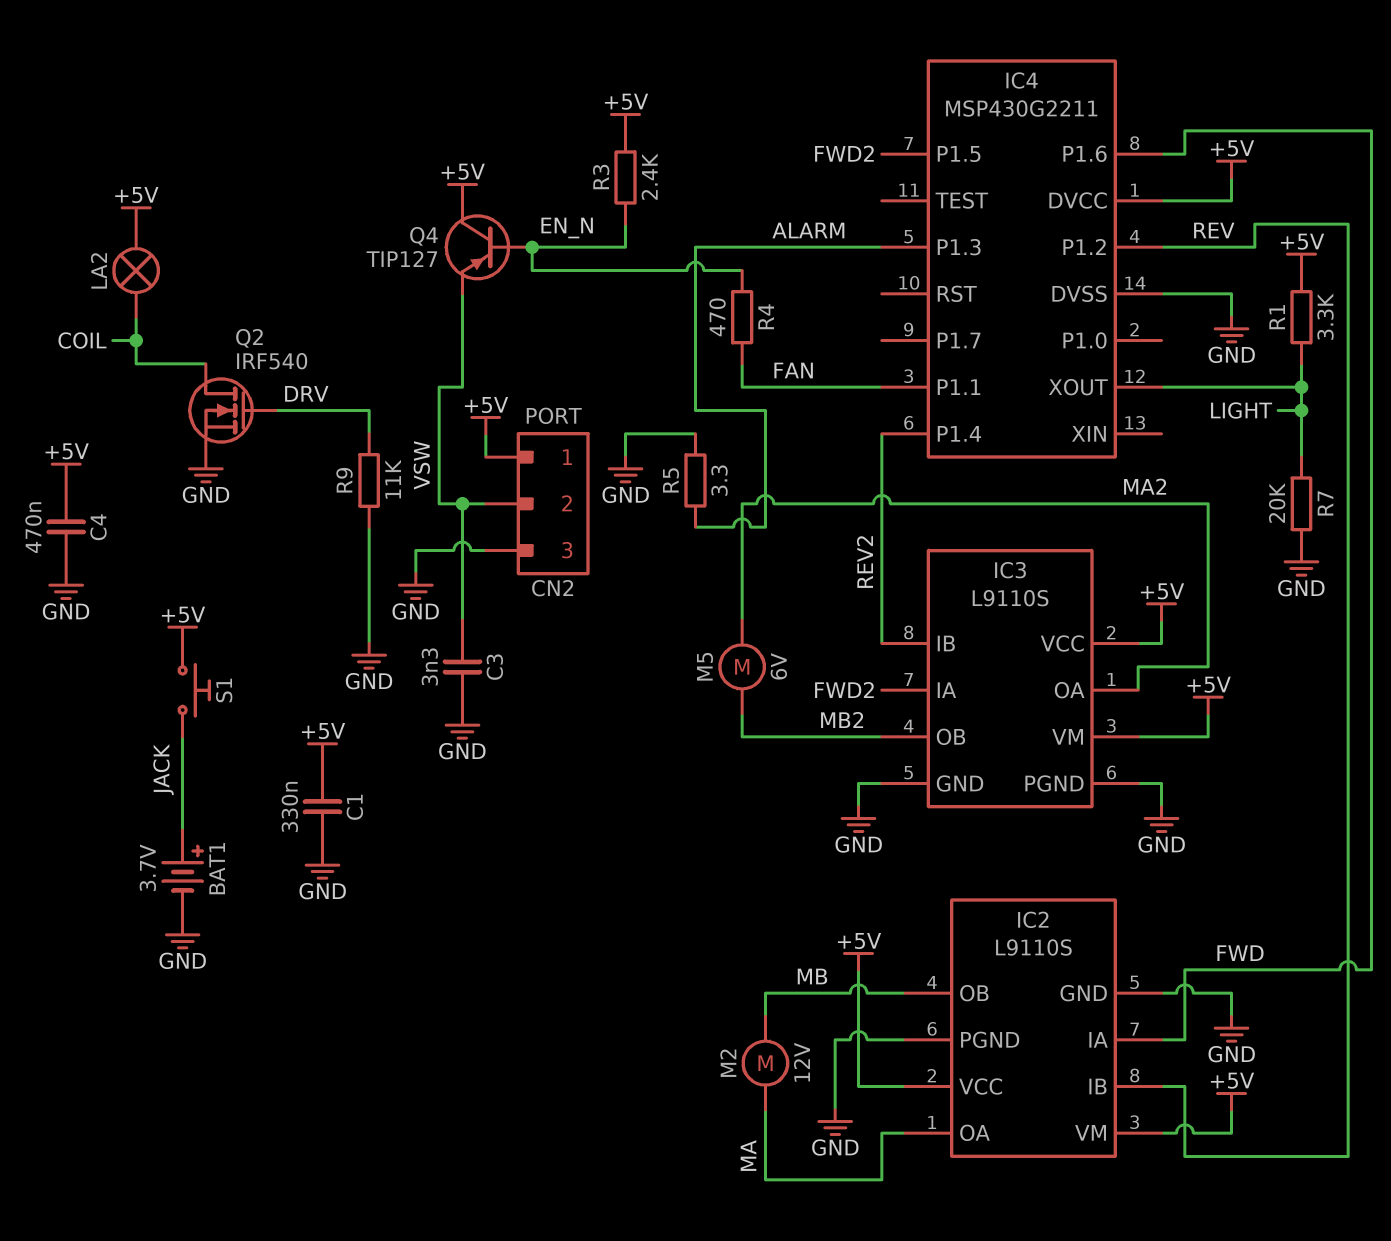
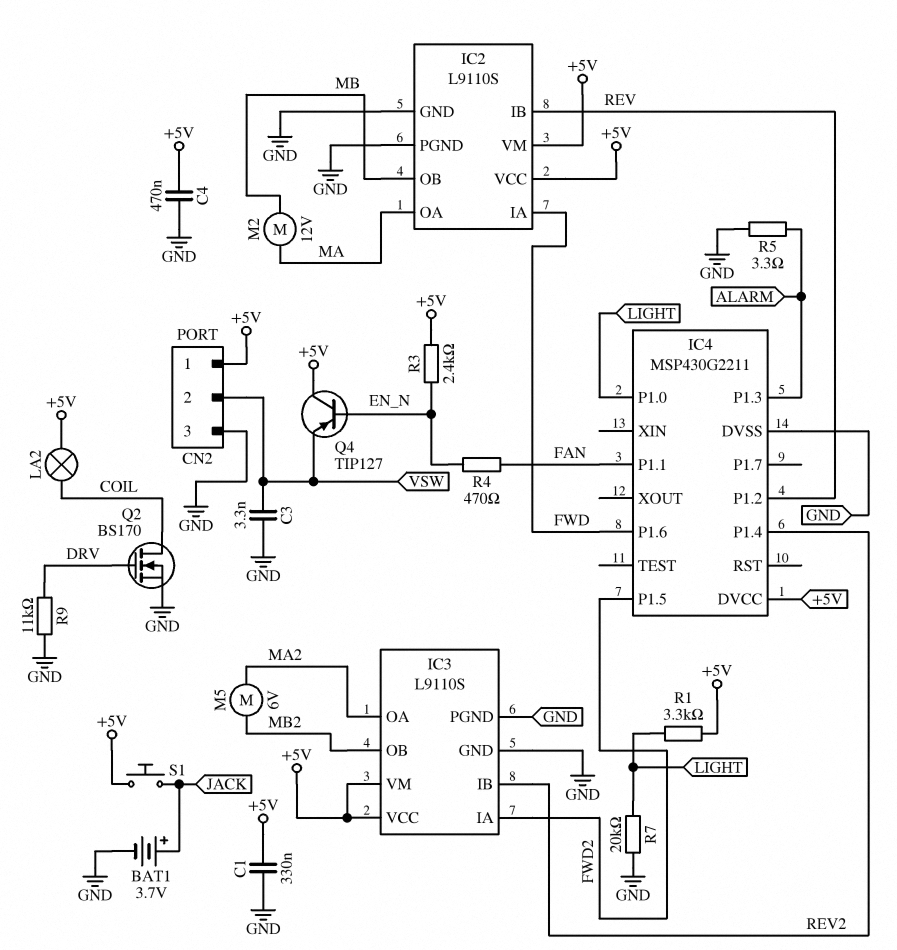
IC4 pin P1.0: none -> LIGHT
IC4 pin XOUT: LIGHT -> none
Q2: NMOS IRF540 (G DRV, D COIL, S GND) -> NMOS BS170 (G DRV, D COIL, S GND)

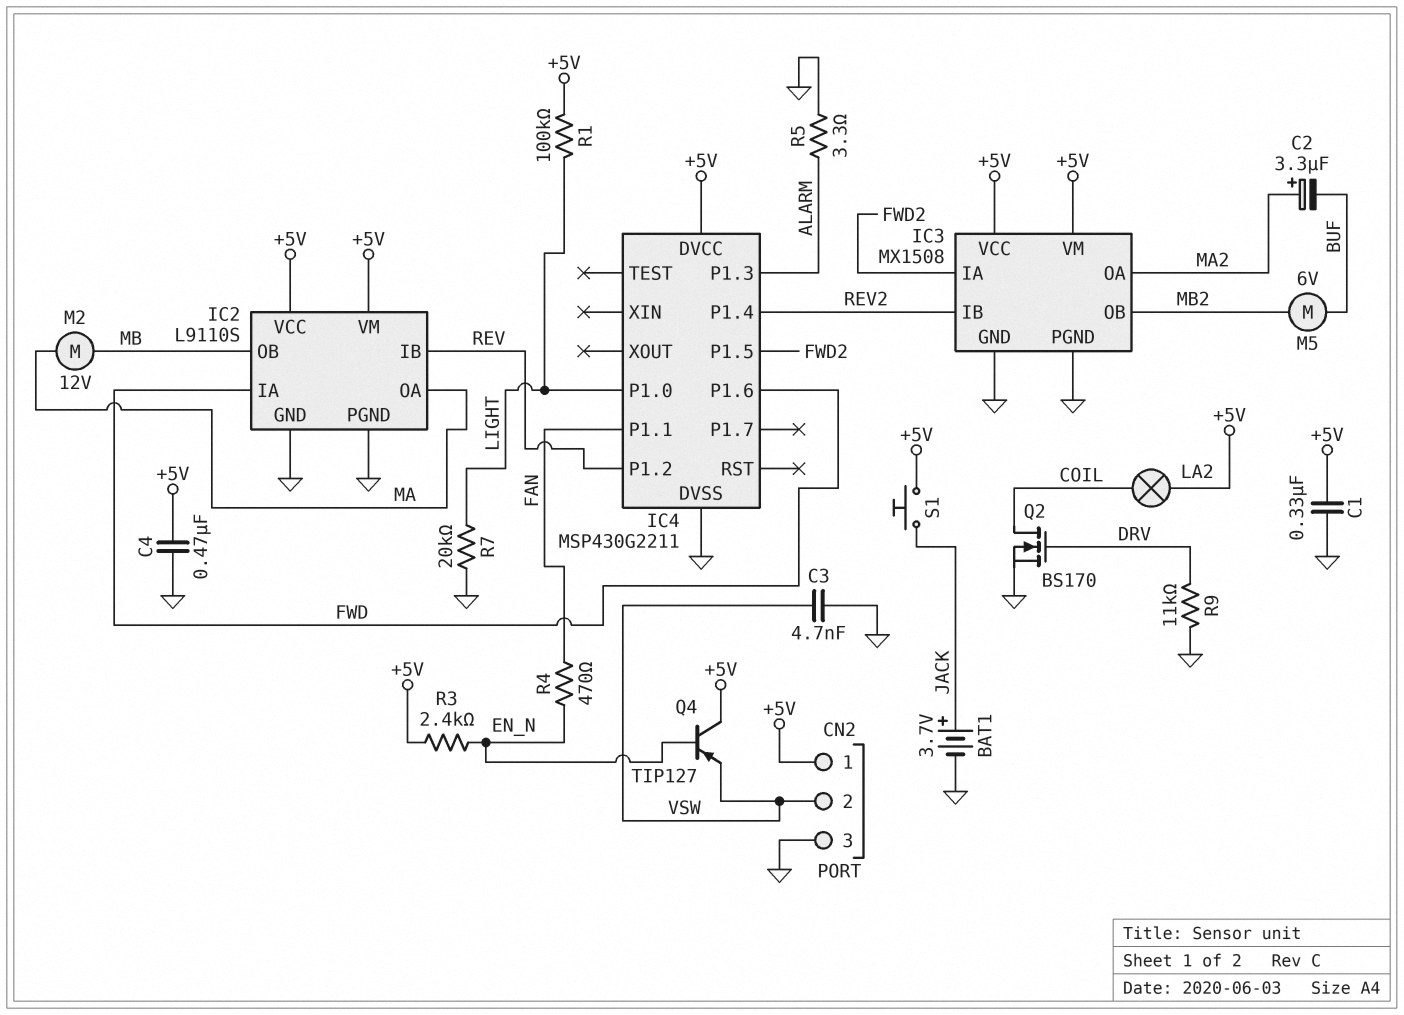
C2: none -> 3.3uF (plus MA2, minus BUF)
C3: 3.3nF (GND, VSW) -> 4.7nF (GND, VSW)
IC3: L9110S -> MX1508
M5: motor 6V (MA2, MB2) -> motor 6V (BUF, MB2)
R1: 3.3k (+5V, LIGHT) -> 100k (+5V, LIGHT)

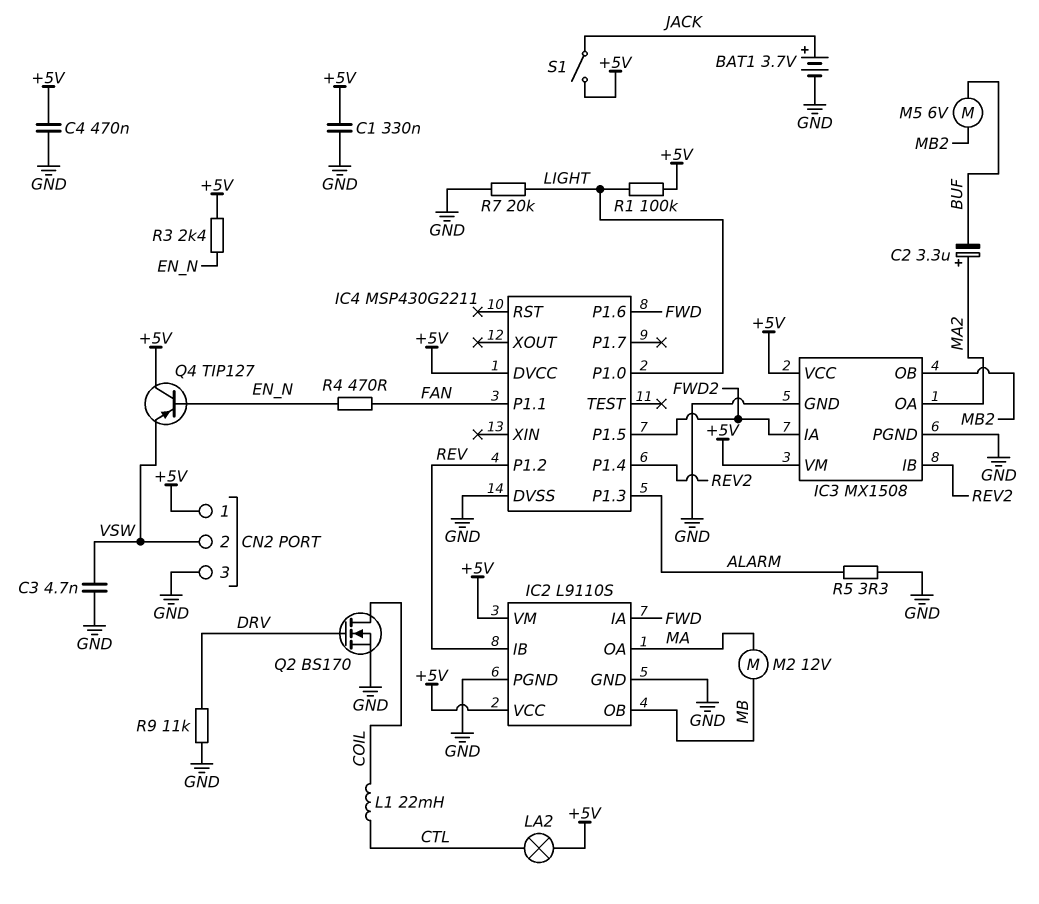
L1: none -> 22mH (COIL, CTL)
LA2: lamp (+5V, COIL) -> lamp (+5V, CTL)
S1: button (+5V, JACK) -> switch (+5V, JACK)

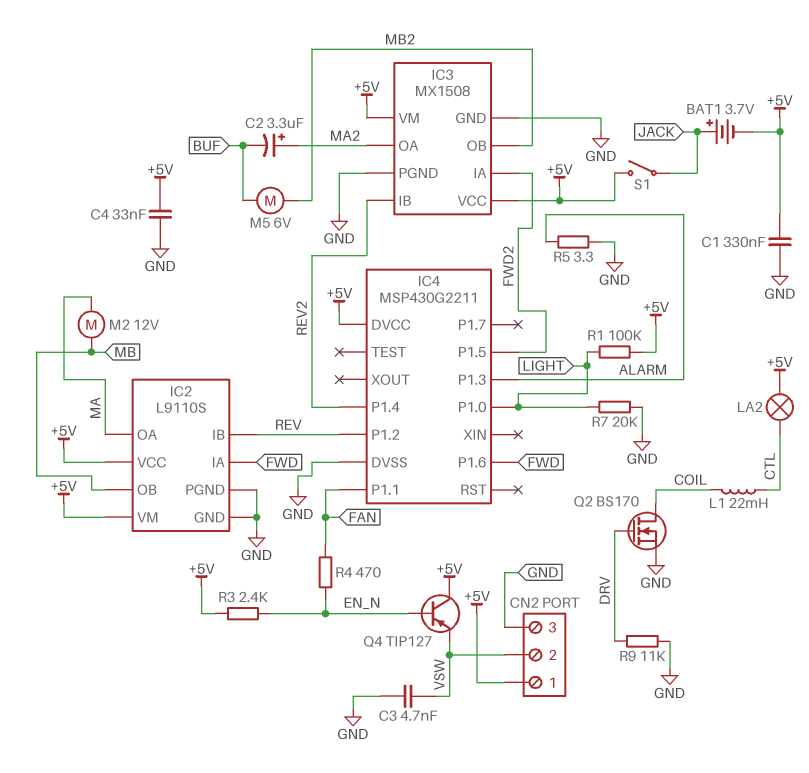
BAT1: 3.7V (plus JACK, minus GND) -> 3.7V (plus JACK, minus +5V)
C4: 470nF (+5V, GND) -> 33nF (+5V, GND)

